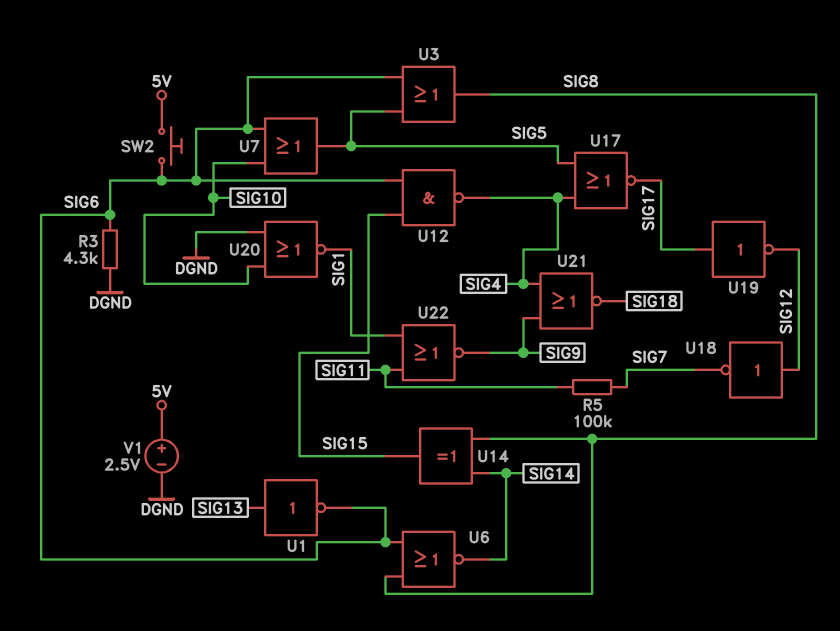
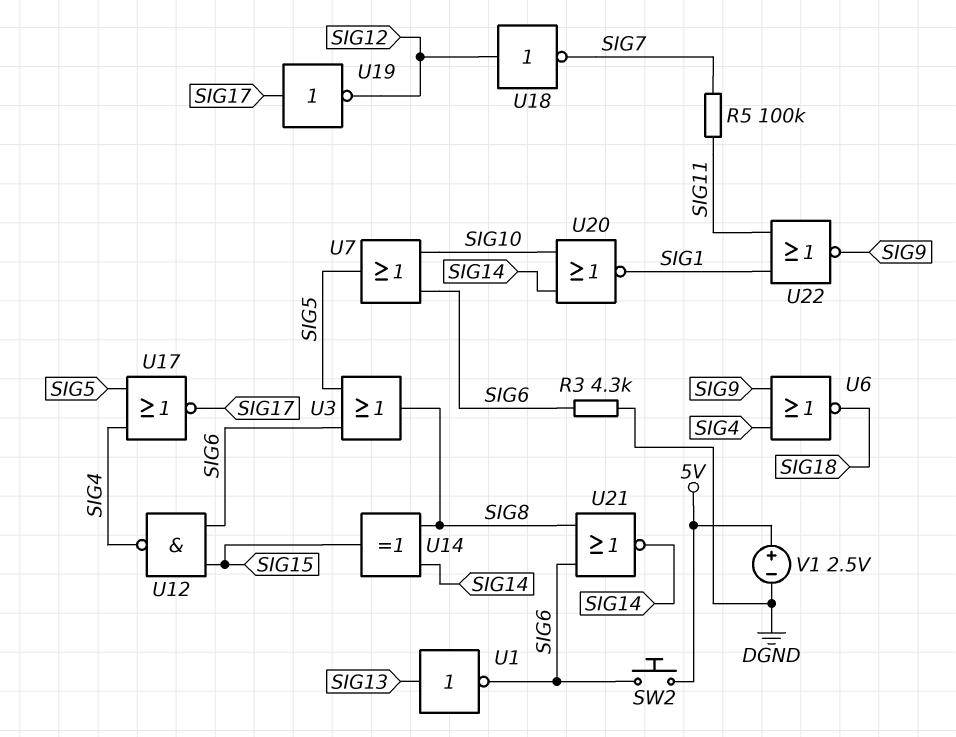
U6: NOR (in SIG6, in SIG8, out SIG14) -> NOR (in SIG4, in SIG9, out SIG18)
U20: NOR (in DGND, in SIG10, out SIG1) -> NOR (in SIG10, in SIG14, out SIG1)
U21: NOR (in SIG4, in SIG9, out SIG18) -> NOR (in SIG6, in SIG8, out SIG14)

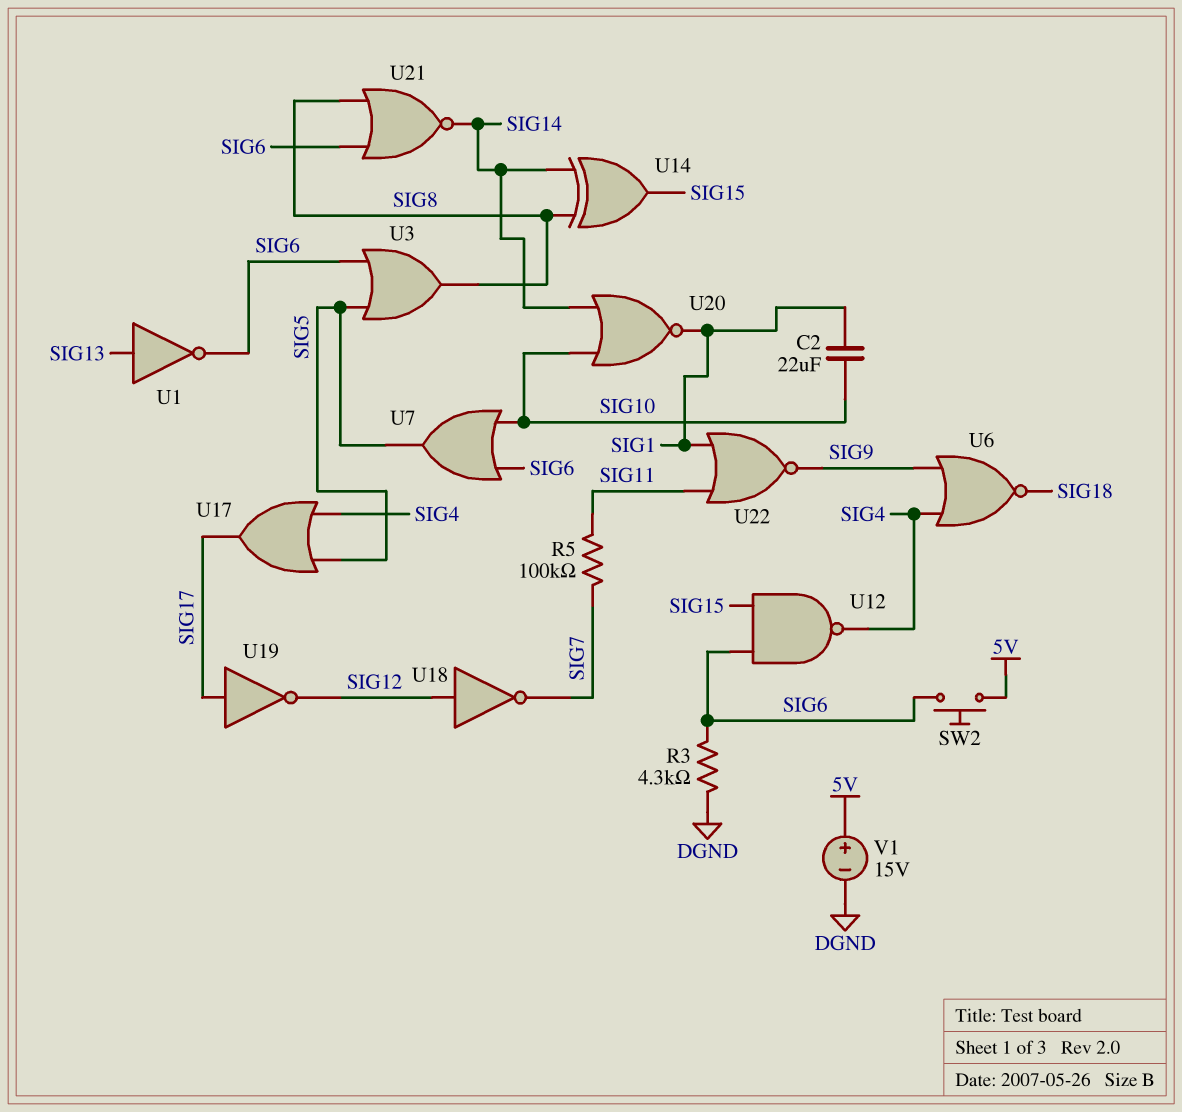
C2: none -> 22uF (SIG1, SIG10)
U17: NOR (in SIG4, in SIG5, out SIG17) -> OR (in SIG4, in SIG5, out SIG17)
V1: 2.5V (plus 5V, minus DGND) -> 15V (plus 5V, minus DGND)

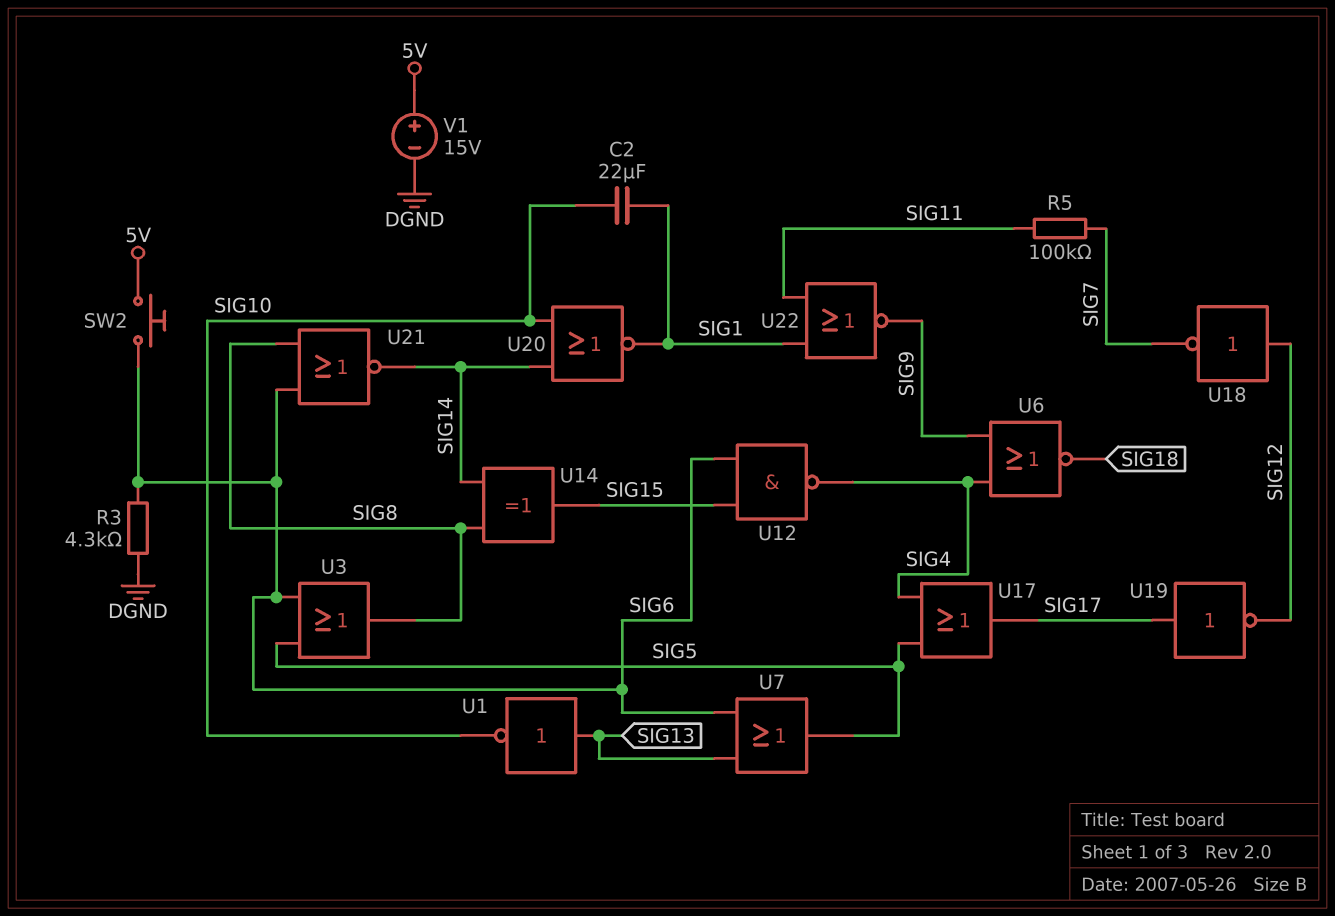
U1: NOT (in SIG13, out SIG6) -> NOT (in SIG13, out SIG10)
U7: OR (in SIG6, in SIG10, out SIG5) -> OR (in SIG6, in SIG13, out SIG5)

